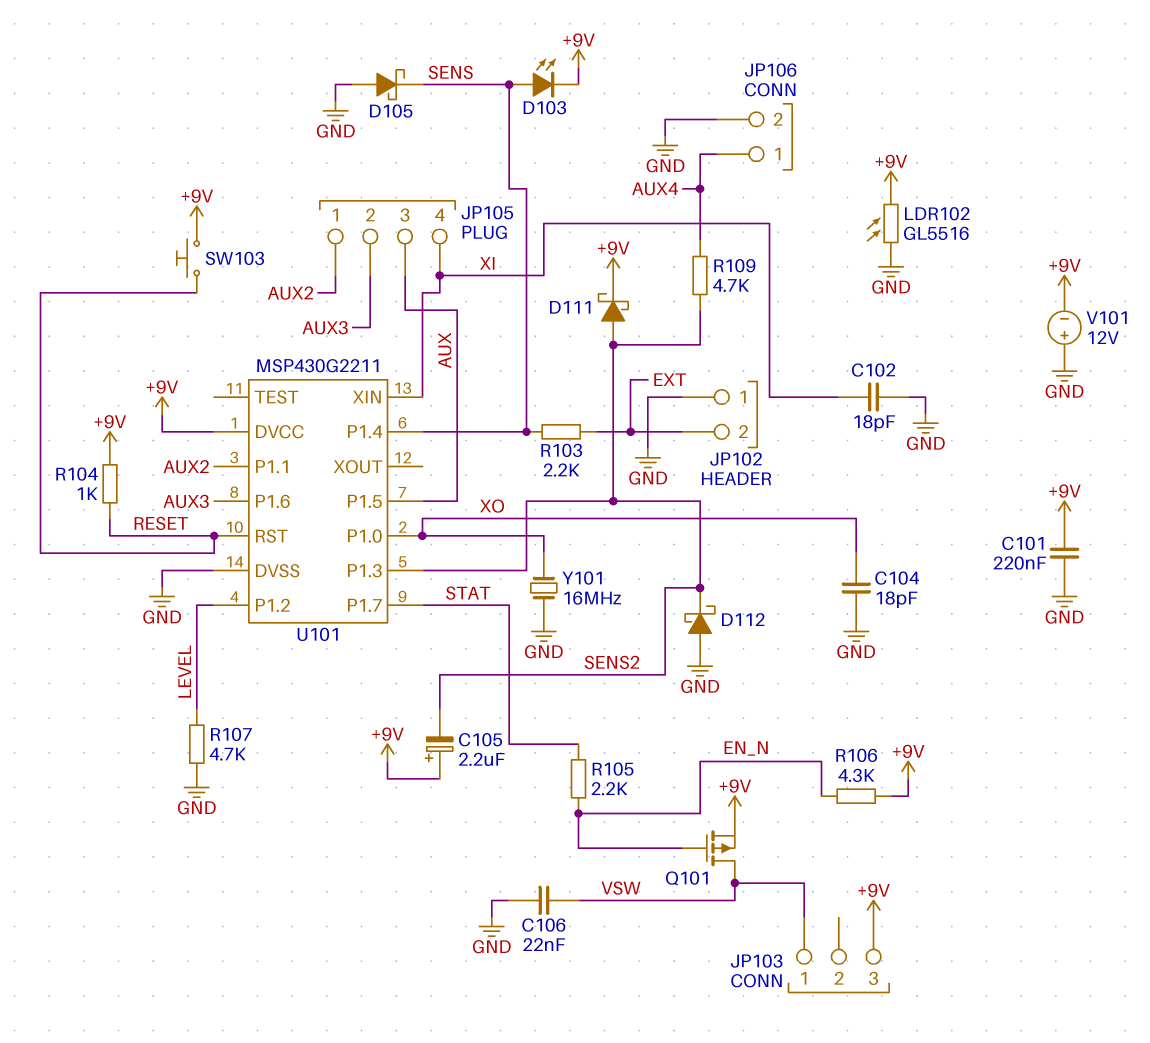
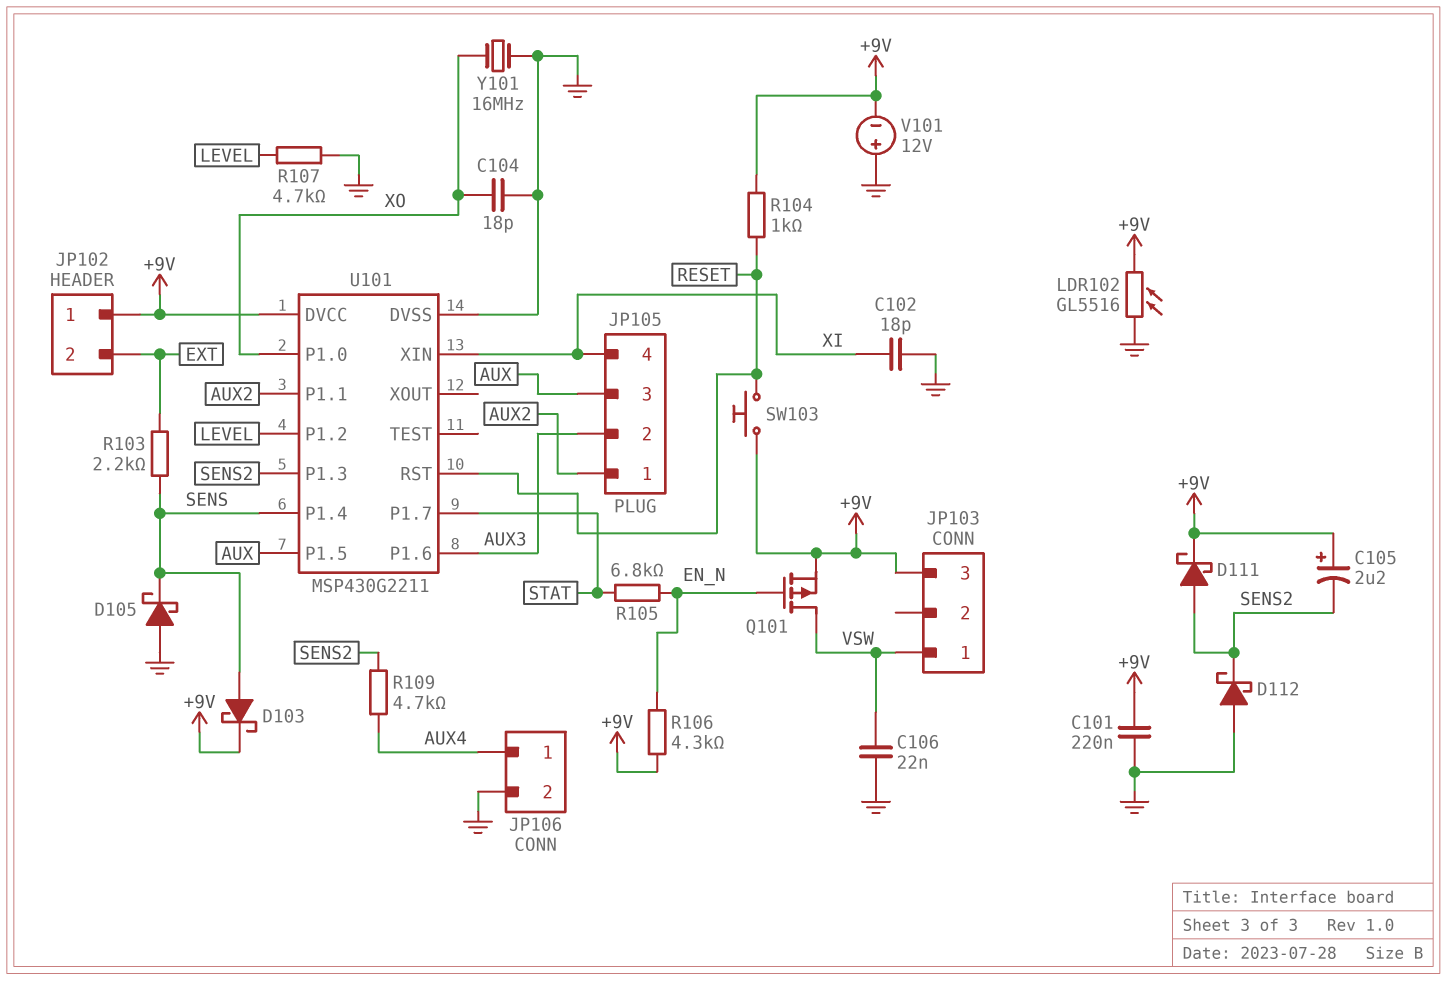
D103: LED (A SENS, K +9V) -> schottky (A SENS, K +9V)
JP102 pin 1: GND -> +9V
R105: 2.2k (EN_N, STAT) -> 6.8k (EN_N, STAT)

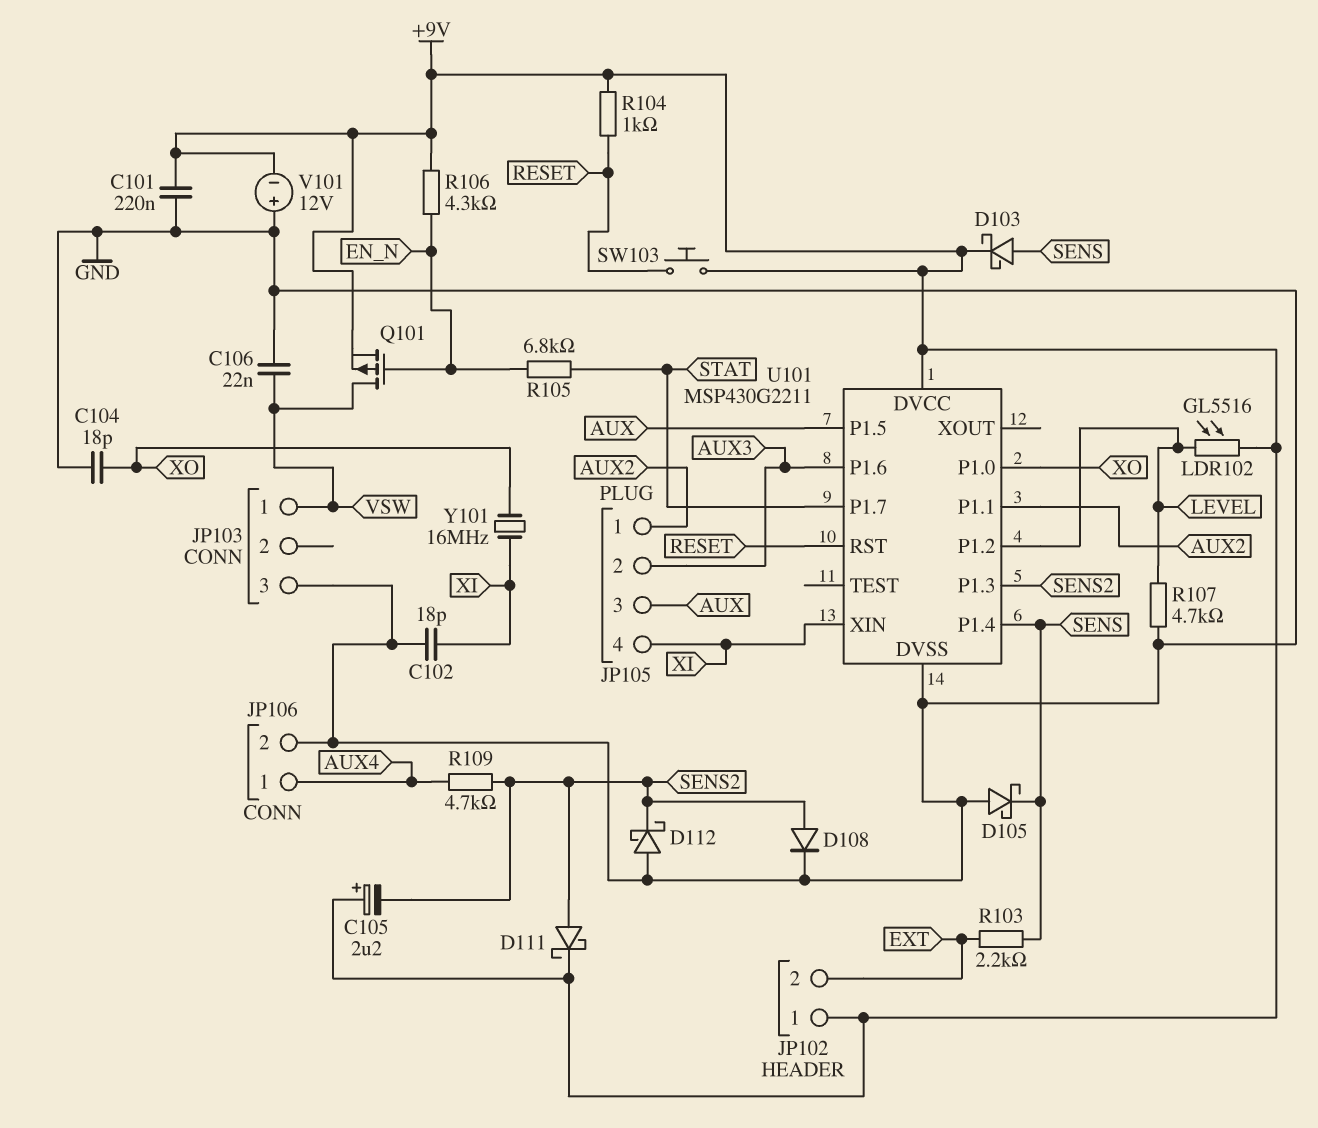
D108: none -> diode (A SENS2, K GND)
JP103 pin 3: +9V -> GND
LDR102: GL5516 (+9V, GND) -> GL5516 (+9V, LEVEL)
Y101: 16MHz (GND, XO) -> 16MHz (XI, XO)

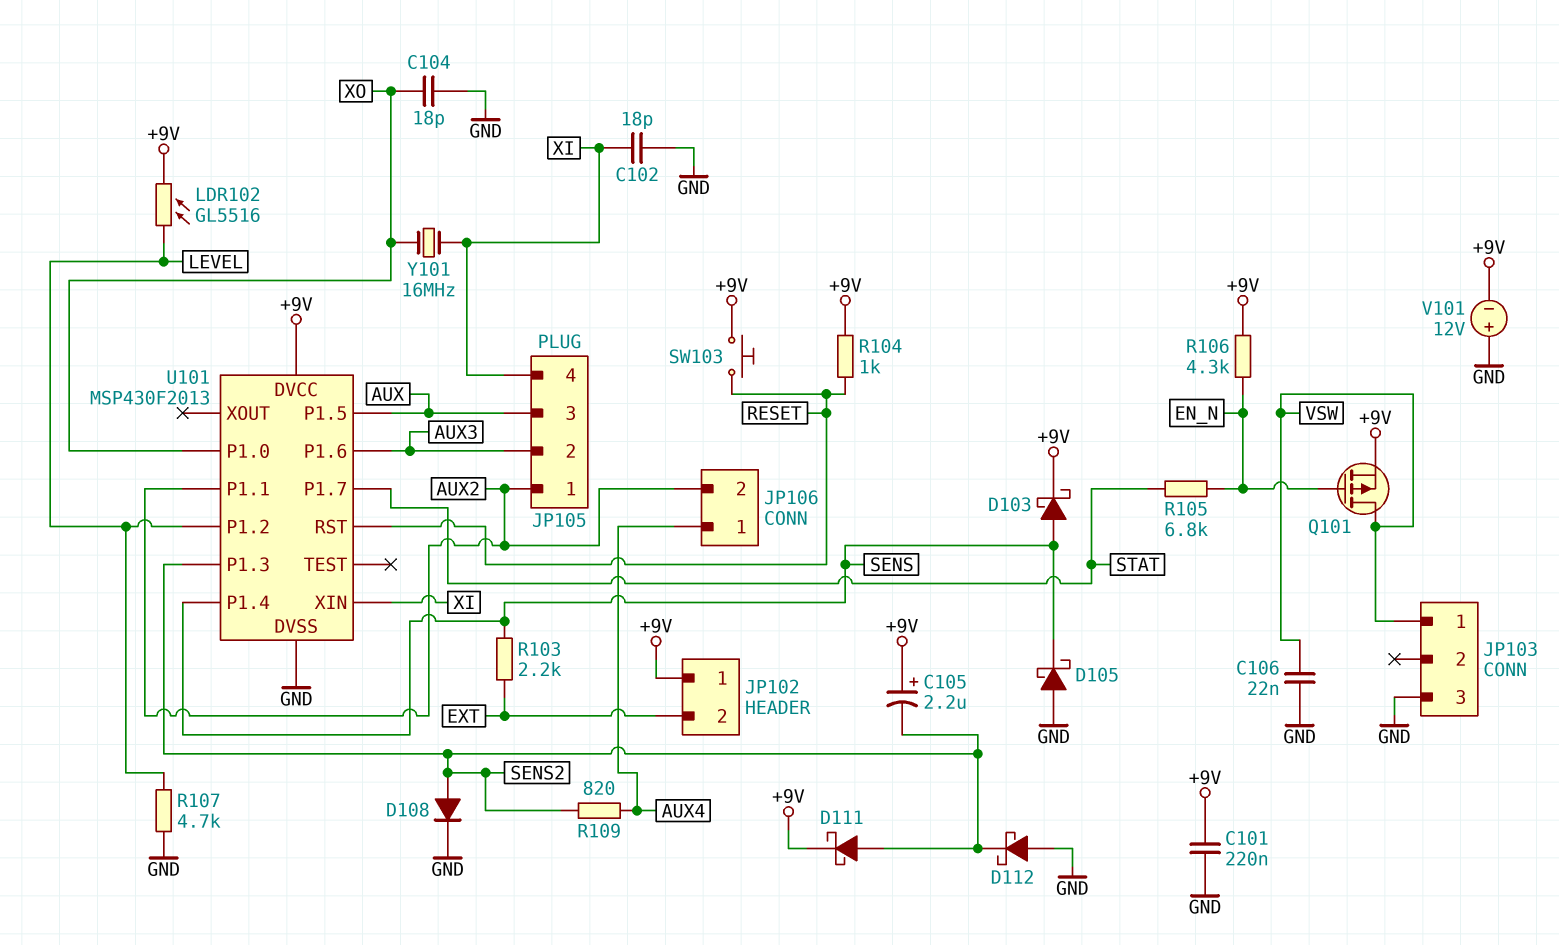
JP106 pin 2: GND -> AUX2
R109: 4.7k (AUX4, SENS2) -> 820 (AUX4, SENS2)
U101: MSP430G2211 -> MSP430F2013

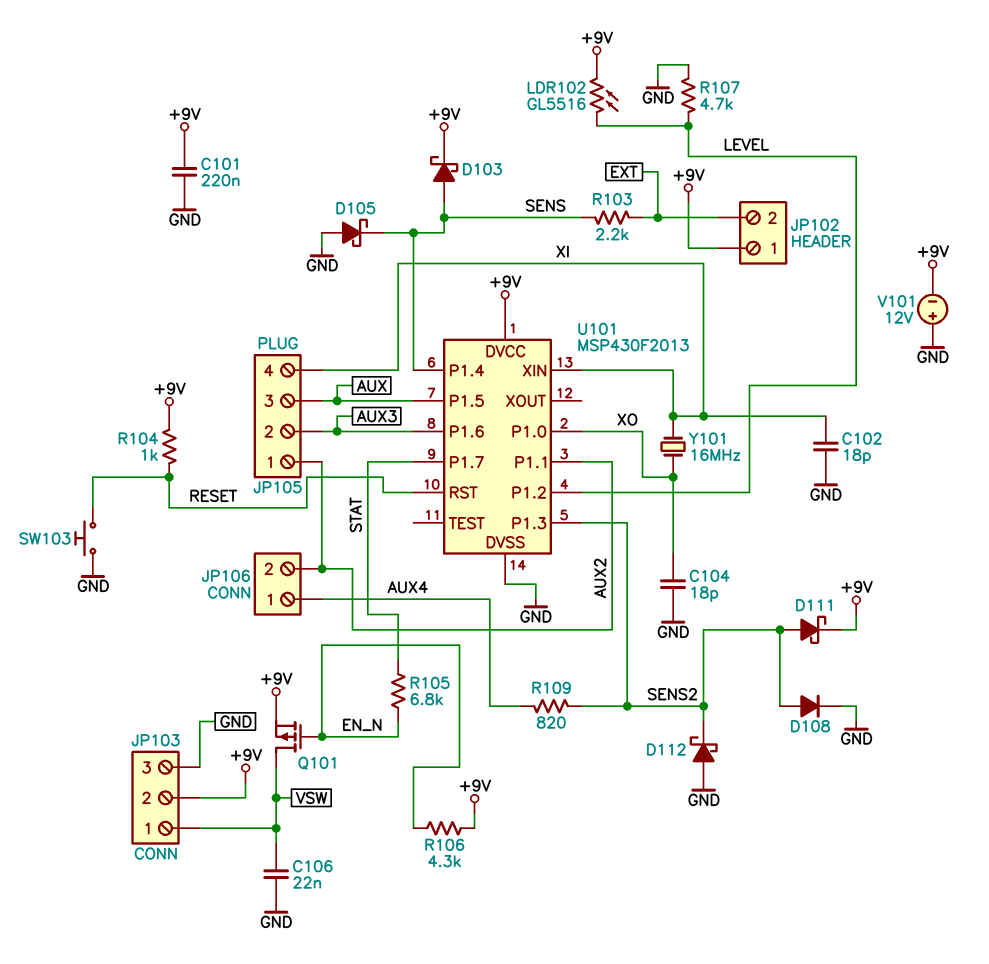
C105: 2.2uF (plus +9V, minus SENS2) -> none
JP103 pin 2: none -> +9V
SW103: button (+9V, RESET) -> button (GND, RESET)

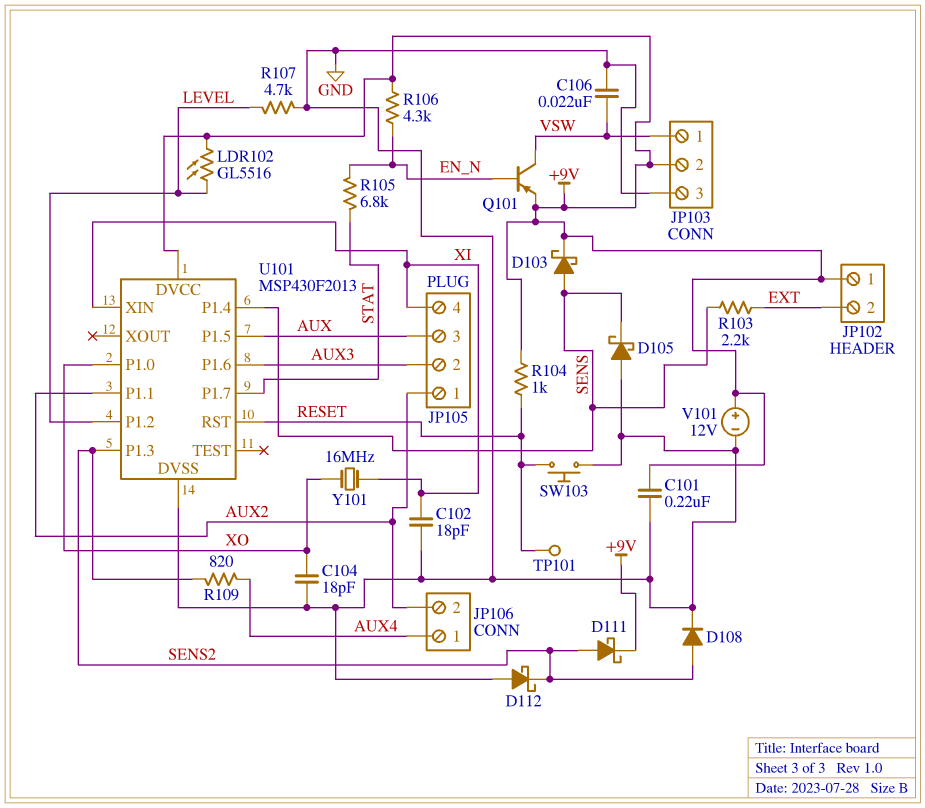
Q101: PMOS (G EN_N, D VSW, S +9V) -> PNP (B EN_N, C VSW, E +9V)
TP101: none -> test point (RESET)
V101: 12V (plus GND, minus +9V) -> 12V (plus +9V, minus GND)

